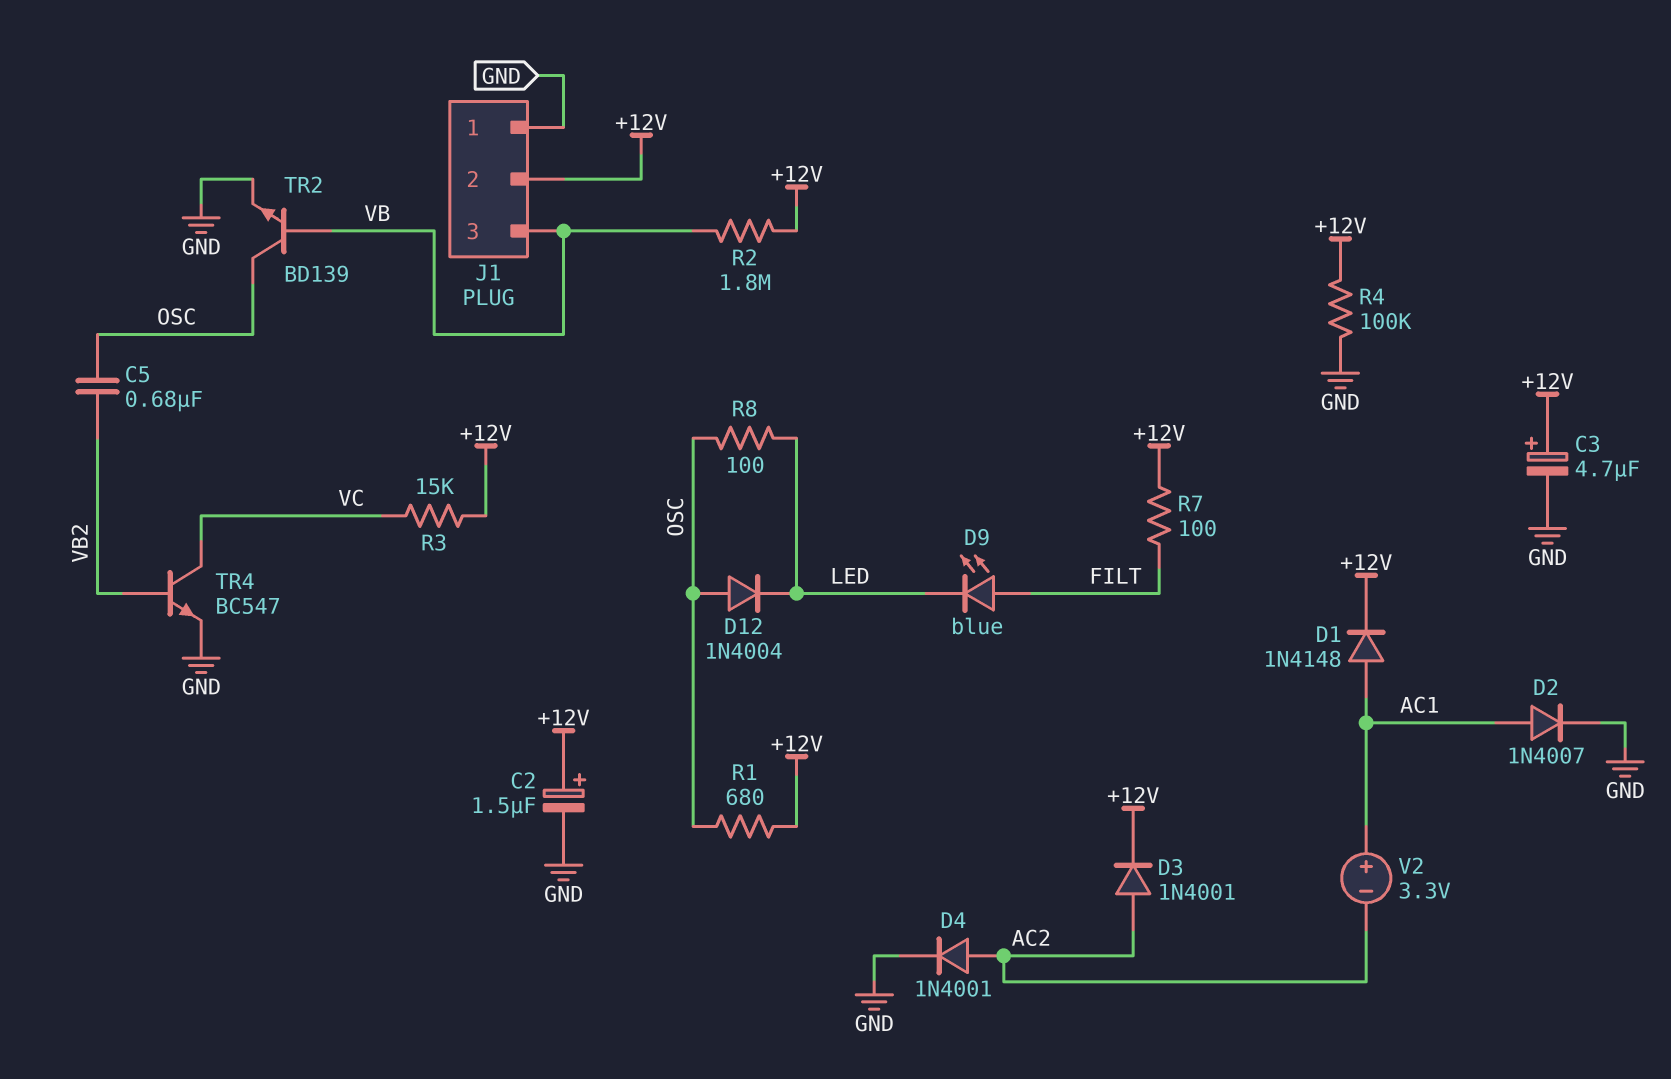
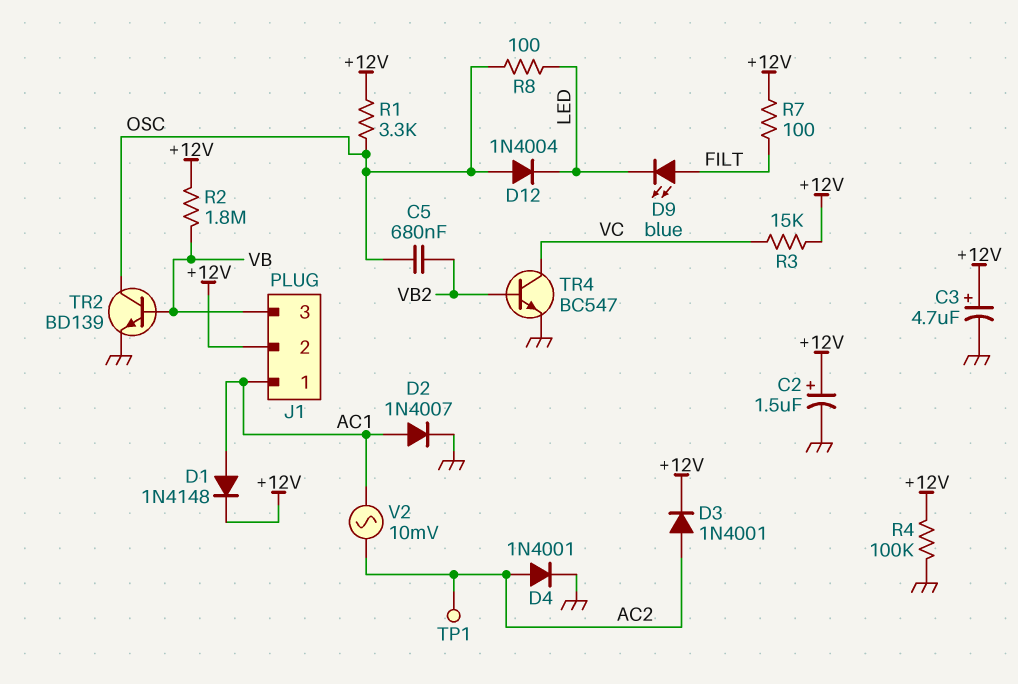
J1 pin 1: GND -> AC1
R1: 680 (+12V, OSC) -> 3.3k (+12V, OSC)
TP1: none -> test point (AC2)
V2: 3.3V (plus AC1, minus AC2) -> AC 10mV (AC1, AC2)

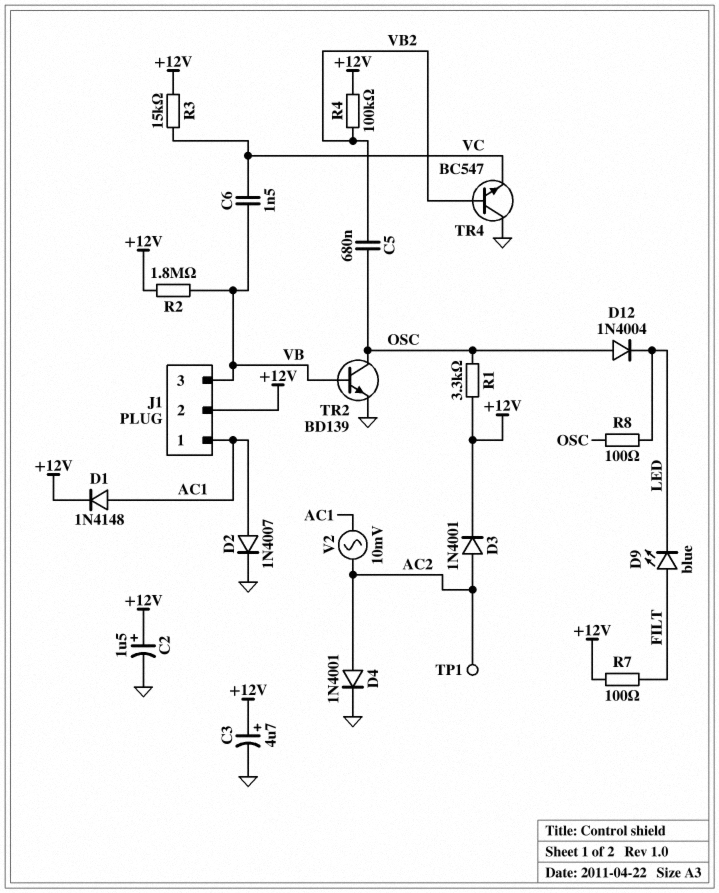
C6: none -> 1.5nF (VB, VC)
R4: 100k (+12V, GND) -> 100k (+12V, VB2)
TR4: NPN BC547 (B VB2, C VC, E GND) -> NPN BC547 (B VB2, C GND, E VC)

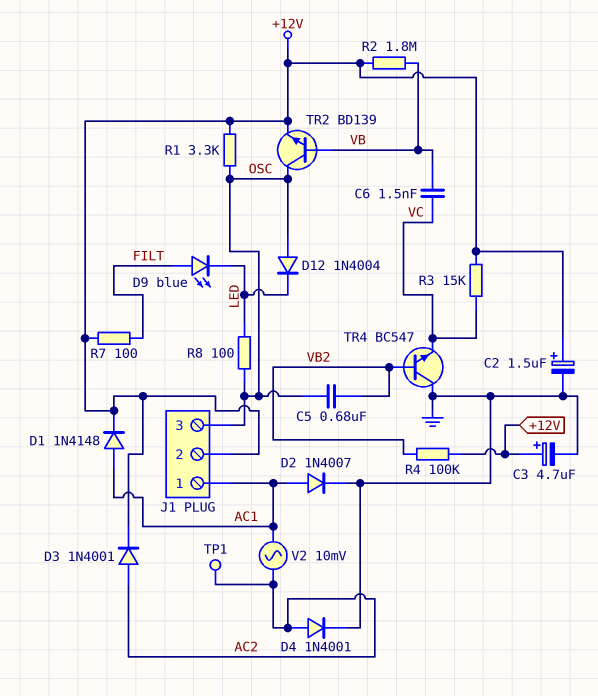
J1 pin 3: VB -> OSC
TR2: NPN BD139 (B VB, C OSC, E GND) -> NPN BD139 (B VB, C OSC, E +12V)

